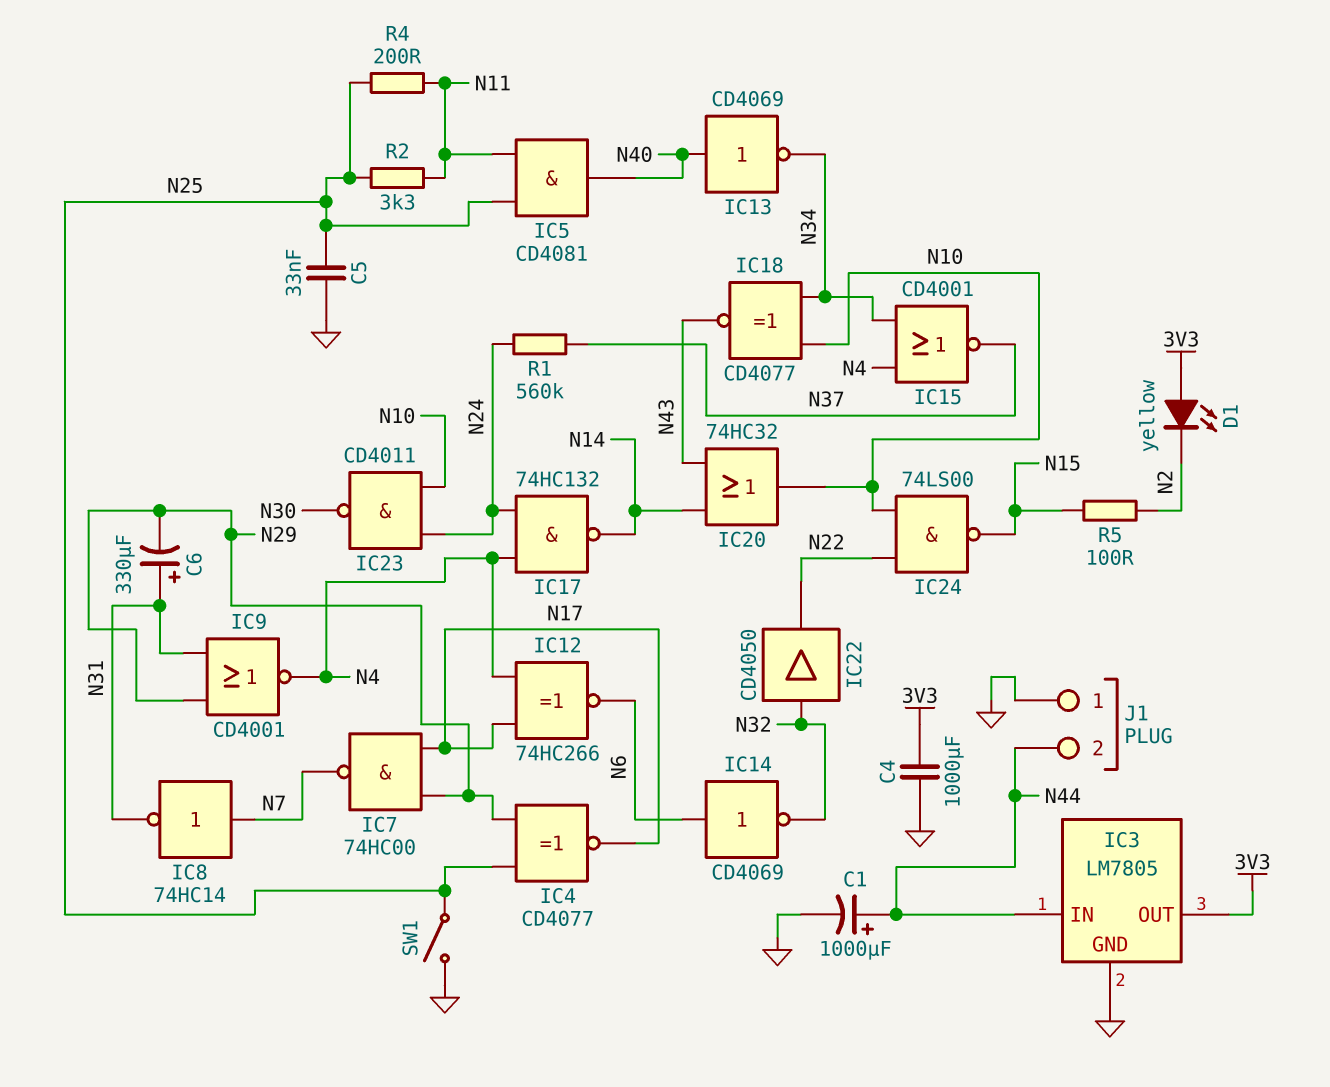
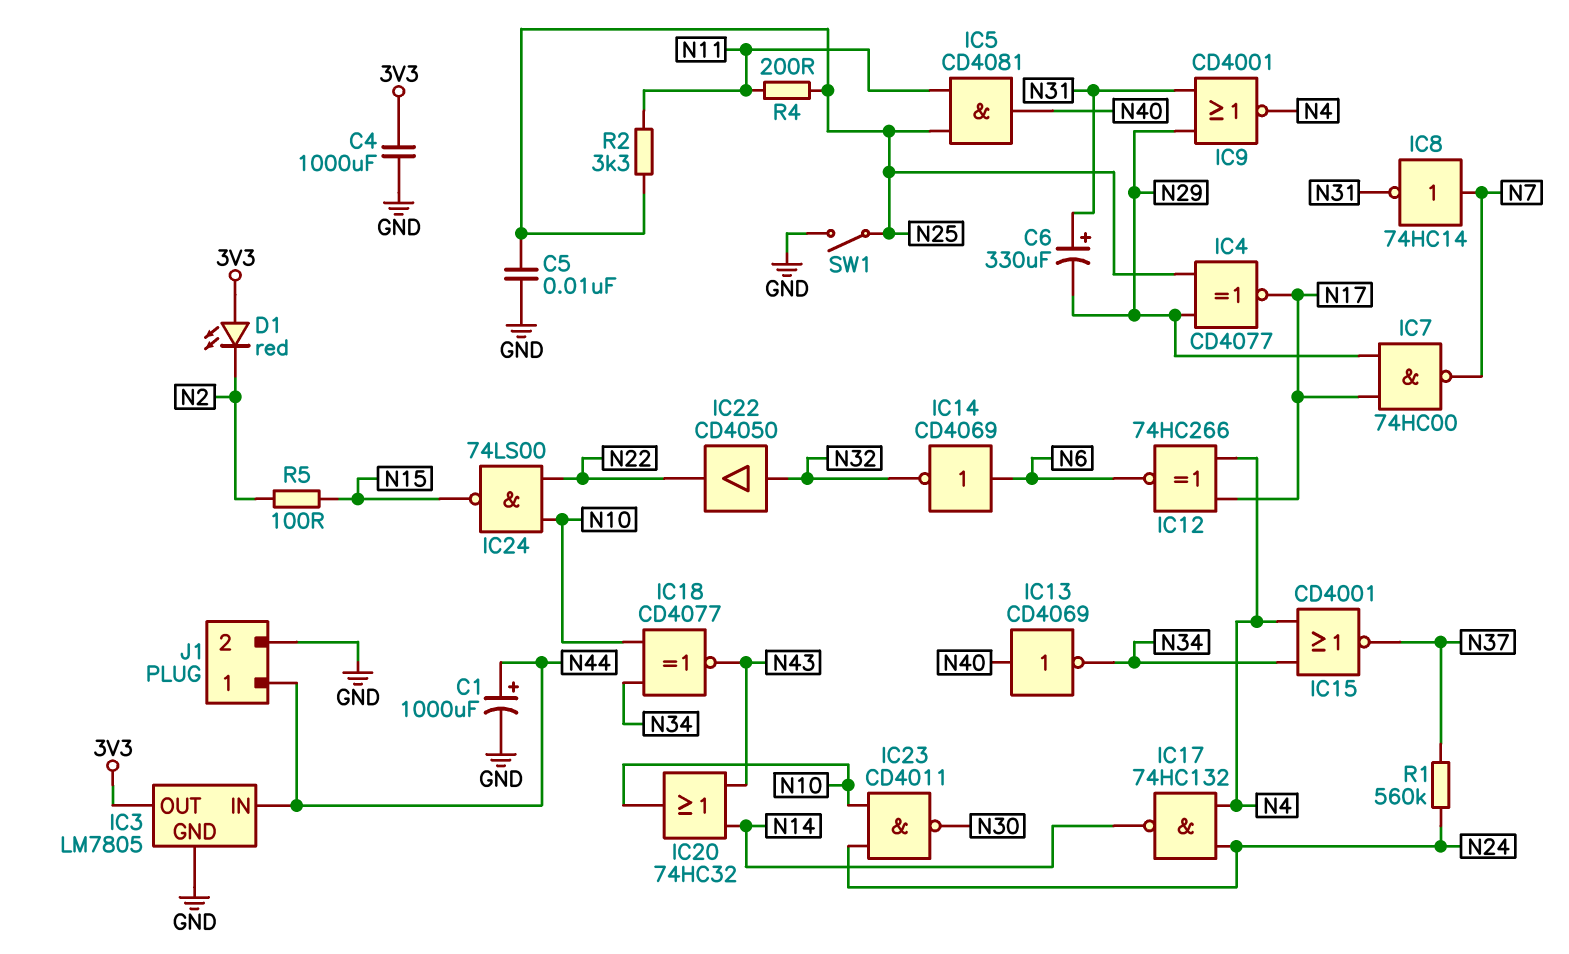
C5: 33nF (GND, N25) -> 10nF (GND, N25)
D1: LED yellow (A 3V3, K N2) -> LED red (A 3V3, K N2)
J1 pin 1: GND -> N44
J1 pin 2: N44 -> GND

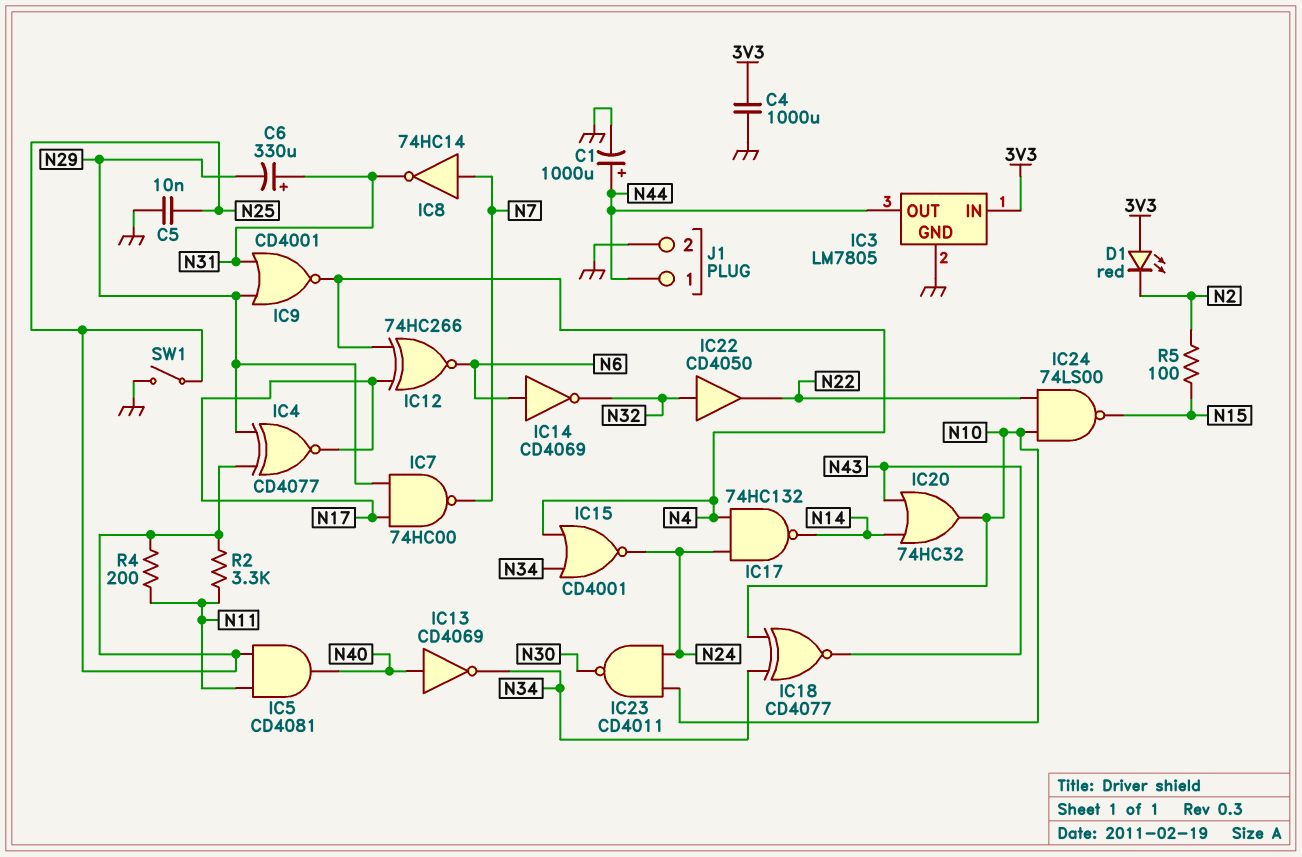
IC3 pin IN: N44 -> 3V3
IC3 pin OUT: 3V3 -> N44
IC15: NOR CD4001 (in N4, in N34, out N37) -> NOR CD4001 (in N4, in N34, out N24)
R1: 560k (N24, N37) -> none

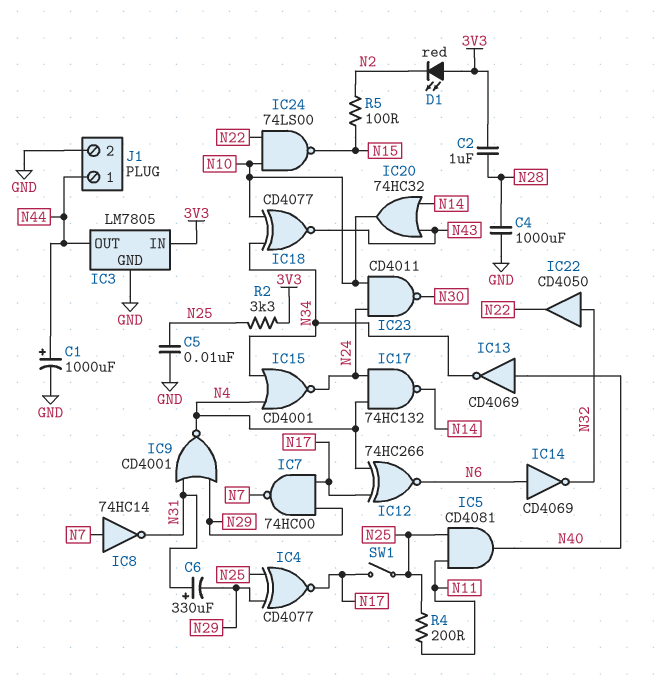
C2: none -> 1uF (3V3, N28)
C4: 1000uF (3V3, GND) -> 1000uF (GND, N28)
R2: 3.3k (N11, N25) -> 3.3k (3V3, N25)
SW1: switch (GND, N25) -> switch (N17, N25)

